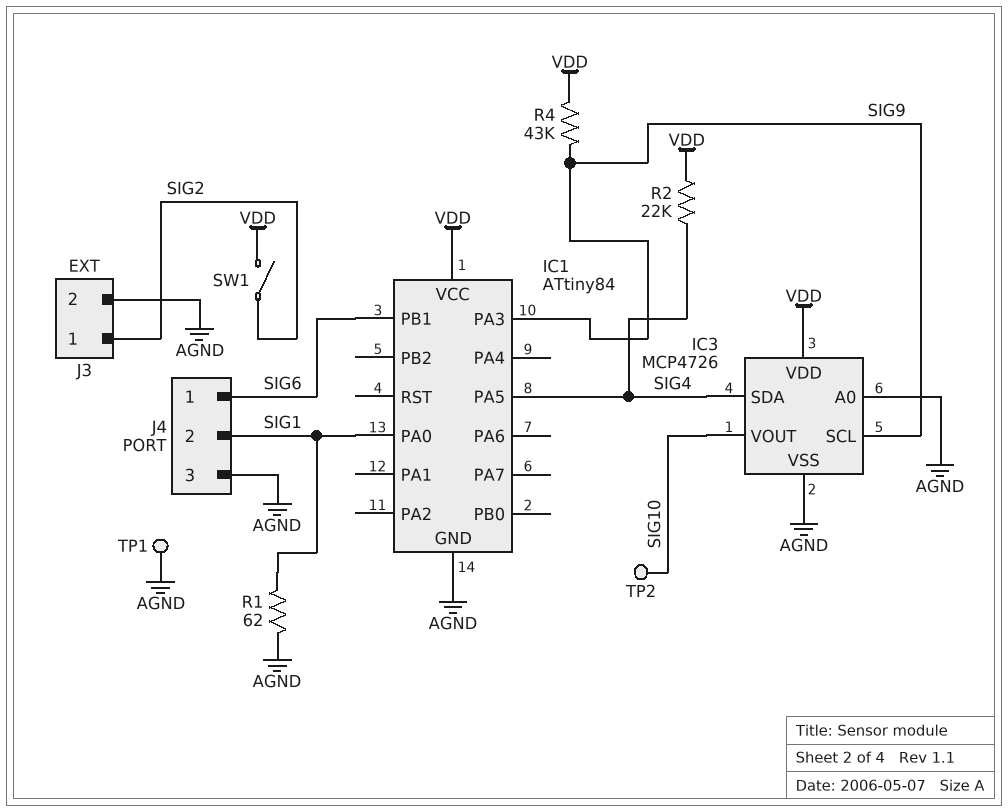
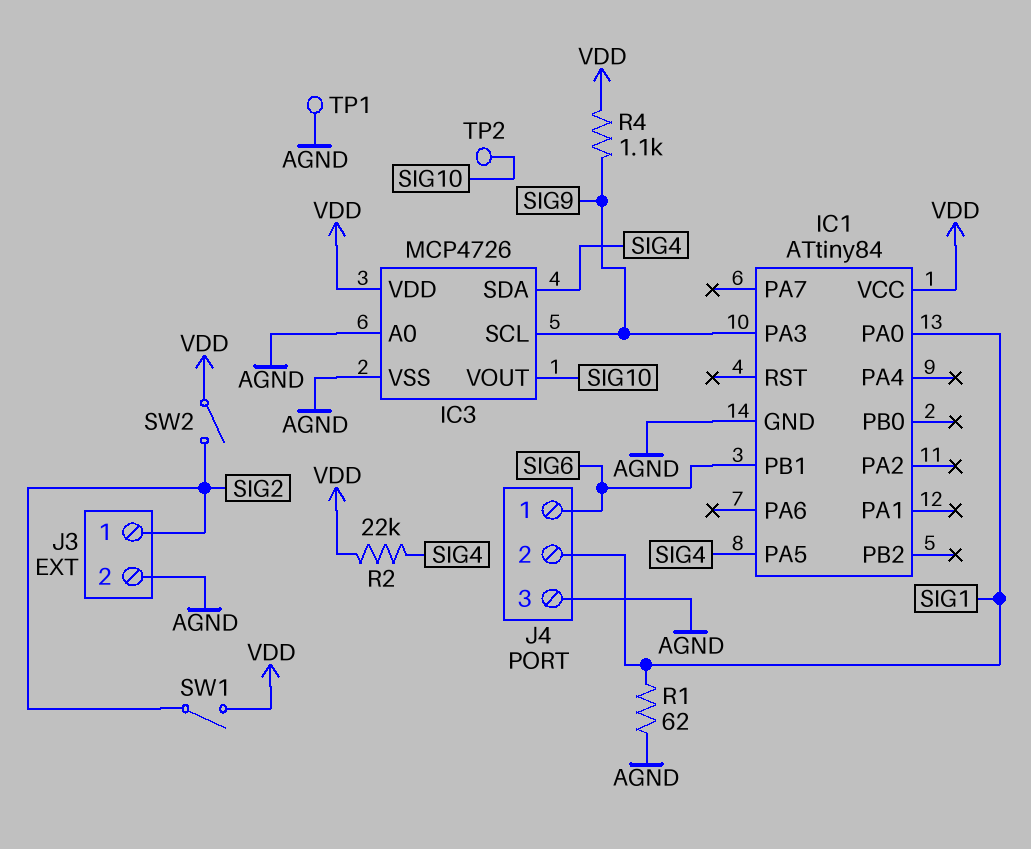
R4: 43k (SIG9, VDD) -> 1.1k (SIG9, VDD)
SW2: none -> switch (SIG2, VDD)

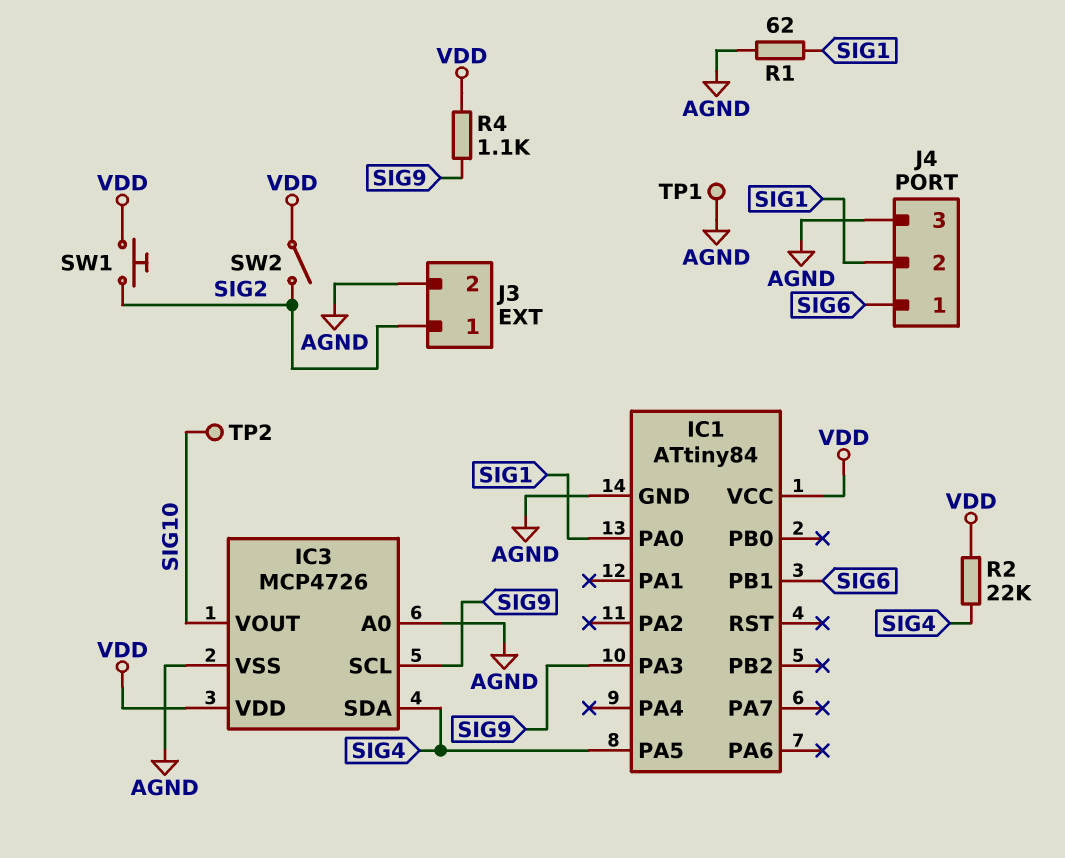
SW1: switch (SIG2, VDD) -> button (SIG2, VDD)

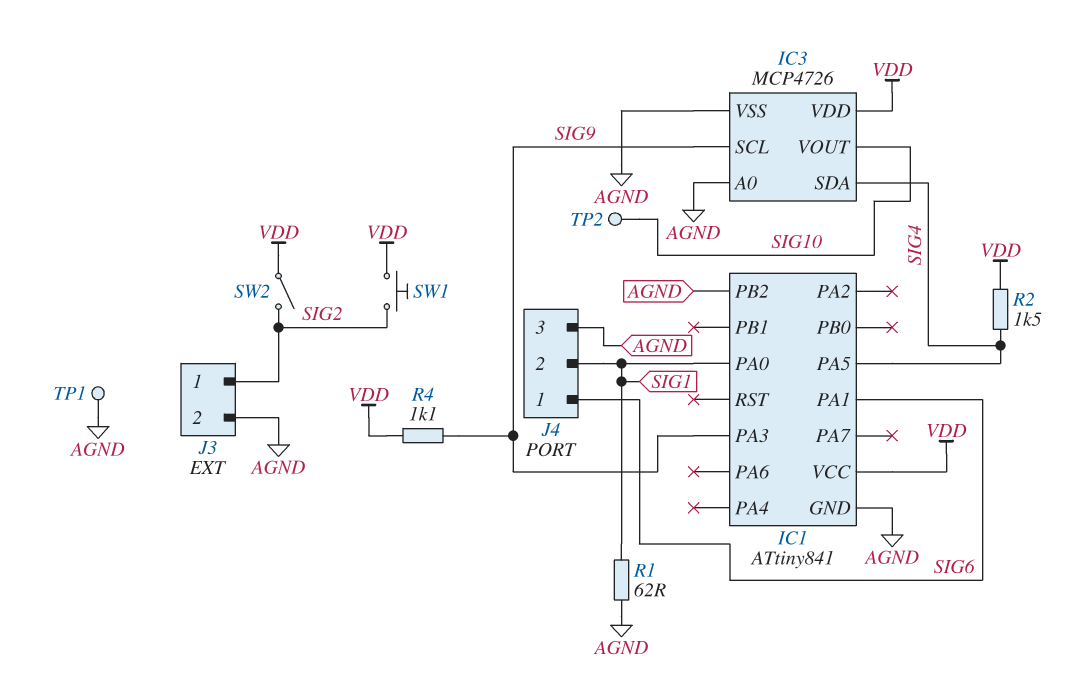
IC1: ATtiny84 -> ATtiny841
IC1 pin PA1: none -> SIG6
IC1 pin PB1: SIG6 -> none
IC1 pin PB2: none -> AGND
R2: 22k (SIG4, VDD) -> 1.5k (SIG4, VDD)

